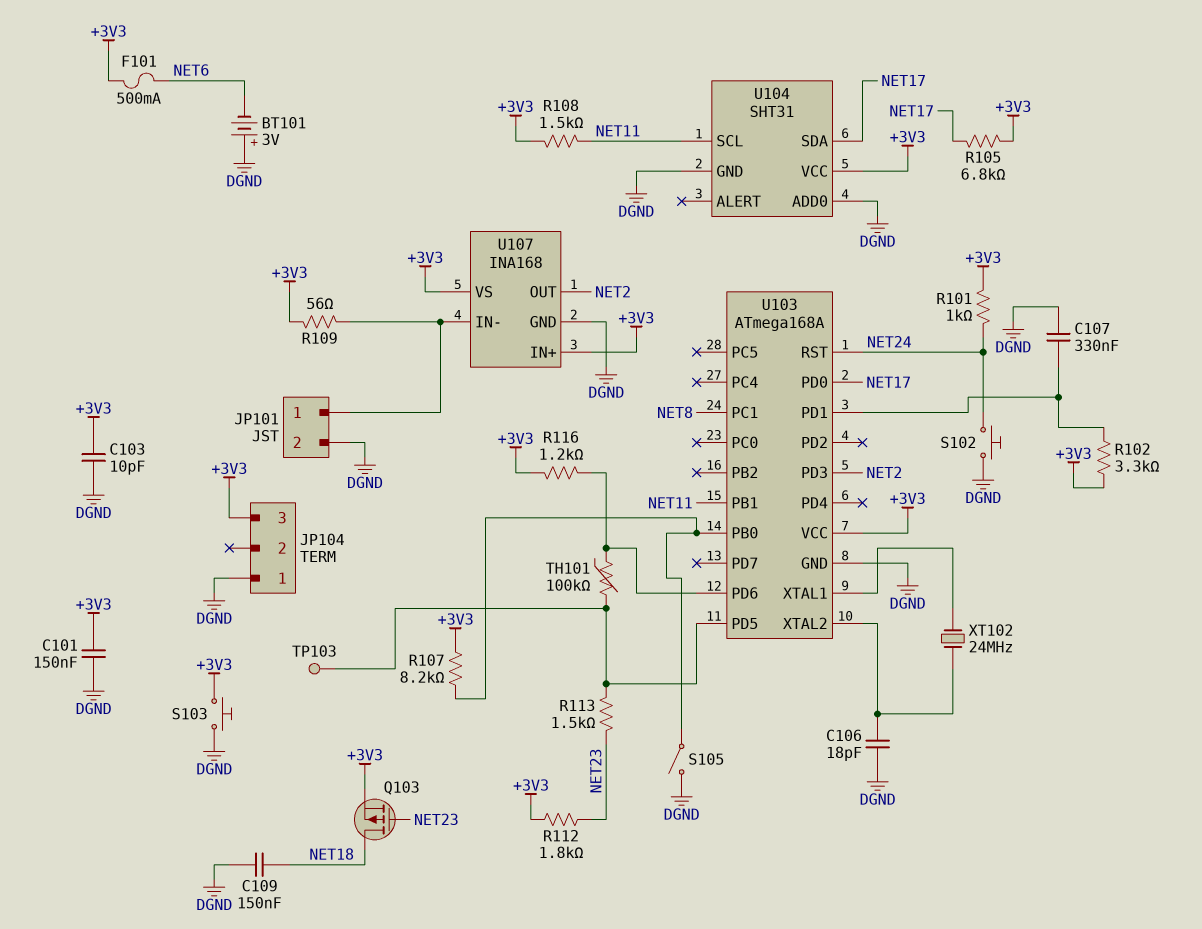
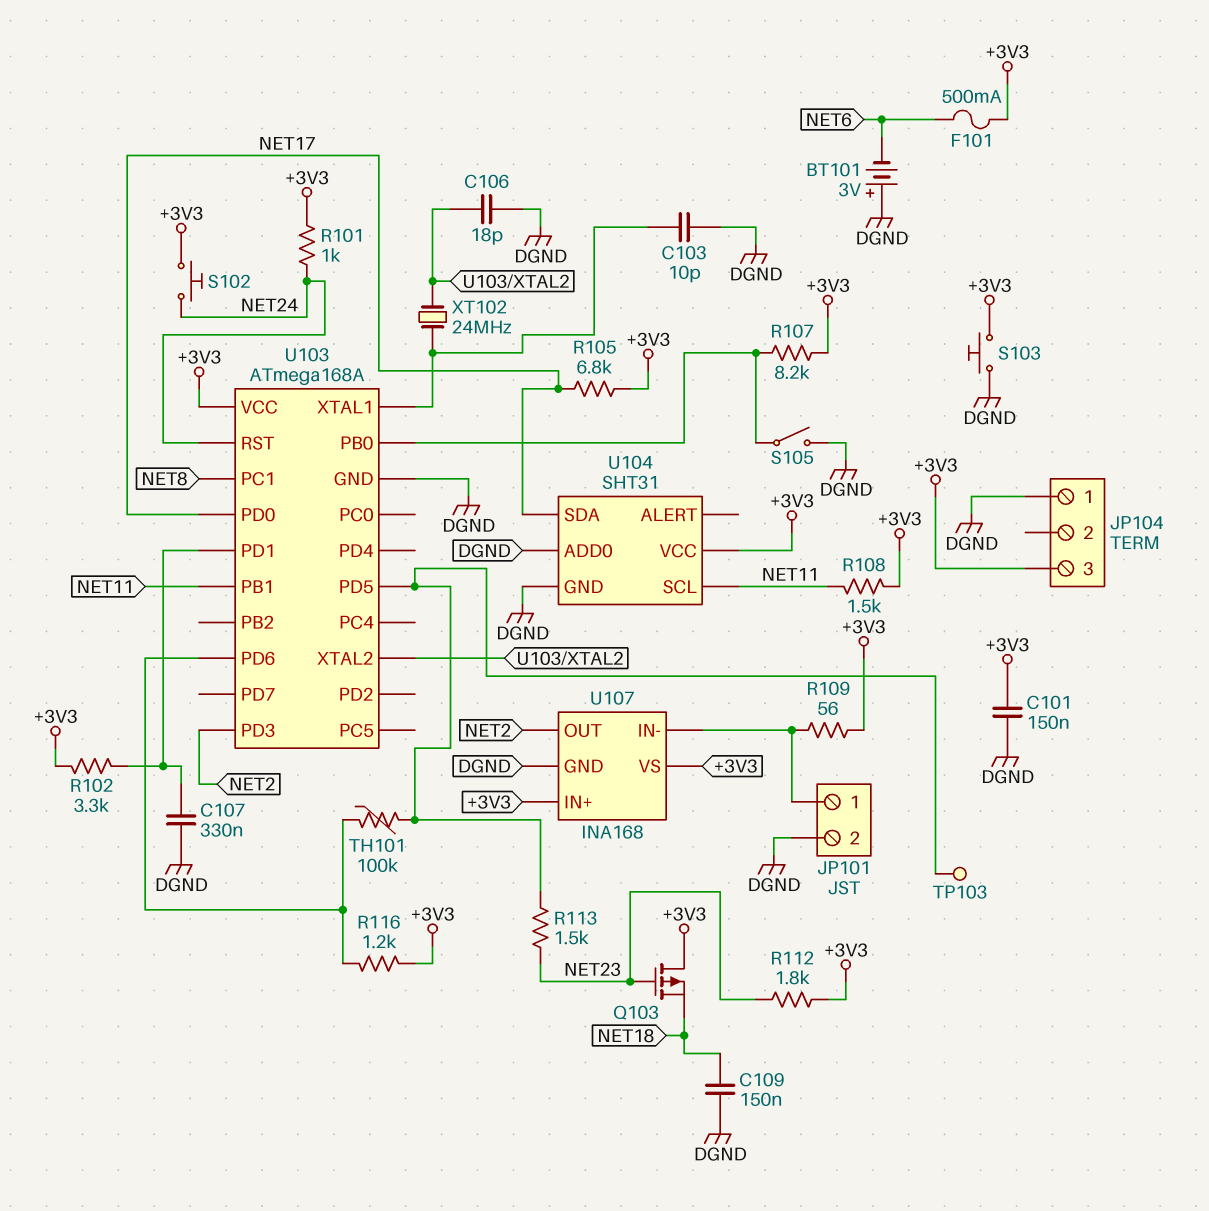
C103: 10pF (+3V3, DGND) -> 10pF (DGND, U103/XTAL1)
Q103: PMOS (G NET23, D NET18, S +3V3) -> PMOS (G NET23, D +3V3, S NET18)
S102: button (DGND, NET24) -> button (+3V3, NET24)

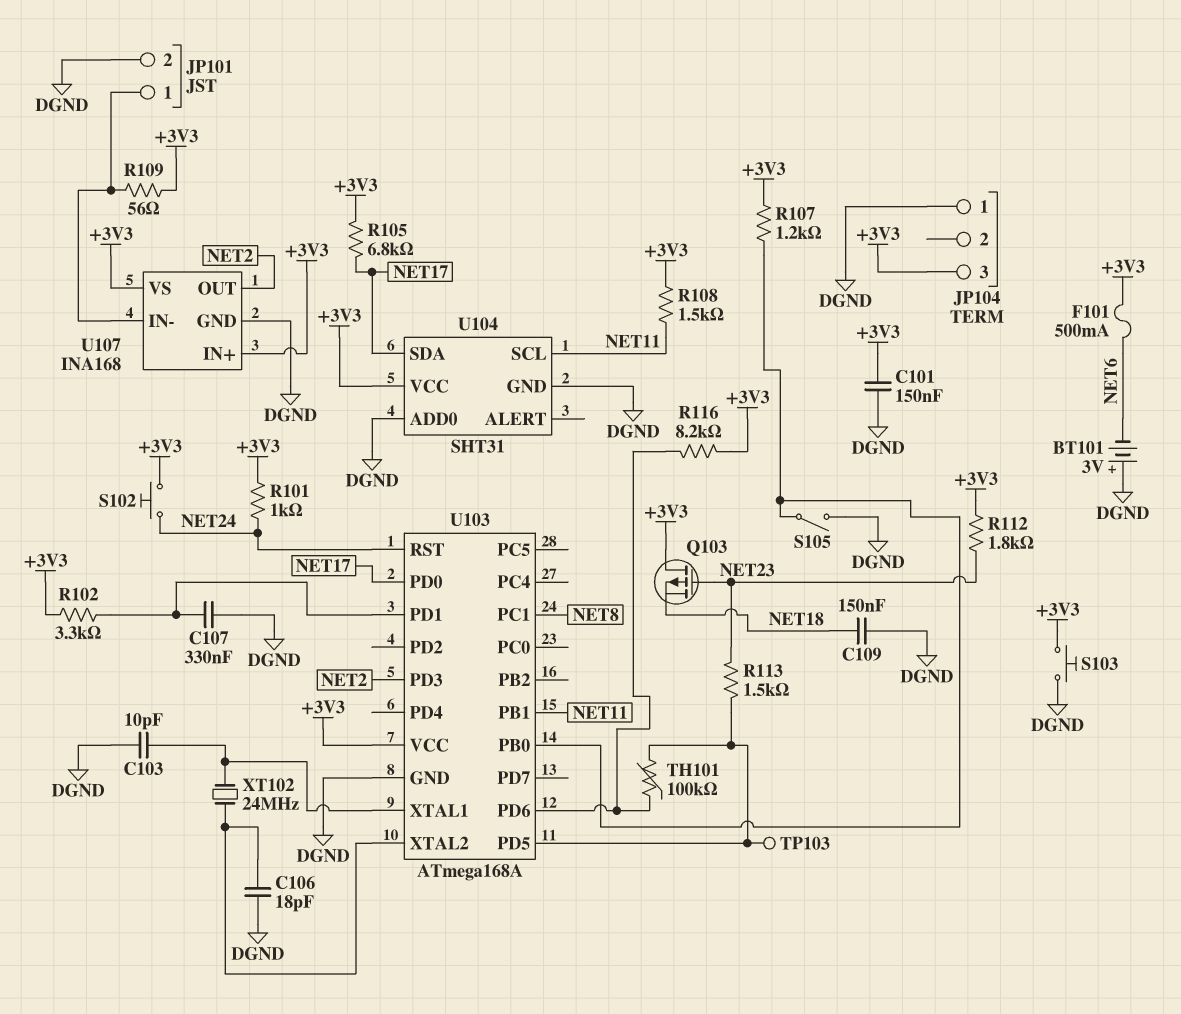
R107: 8.2k (+3V3, U103/PB0) -> 1.2k (+3V3, U103/PB0)
R116: 1.2k (+3V3, U103/PD6) -> 8.2k (+3V3, U103/PD6)

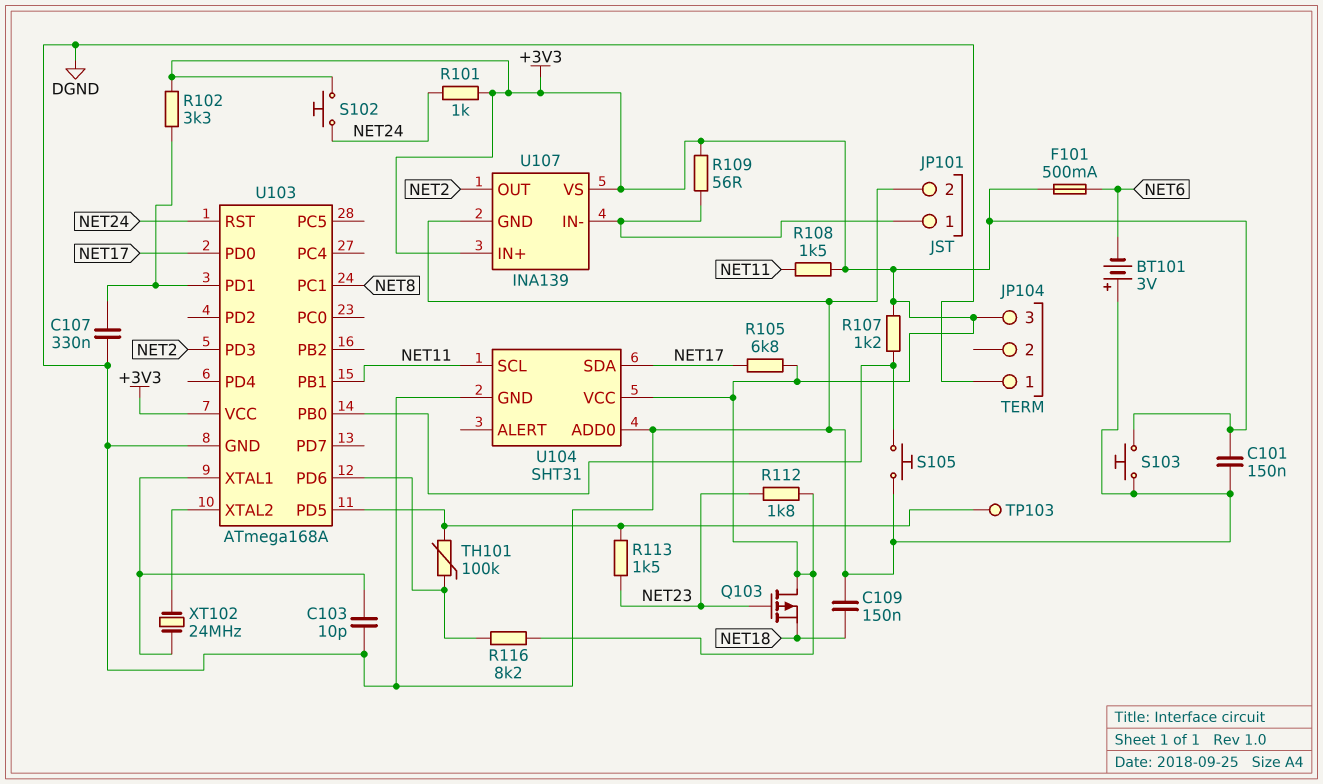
C106: 18pF (DGND, U103/XTAL2) -> none
S105: switch (DGND, U103/PB0) -> button (DGND, U103/PB0)
U107: INA168 -> INA139

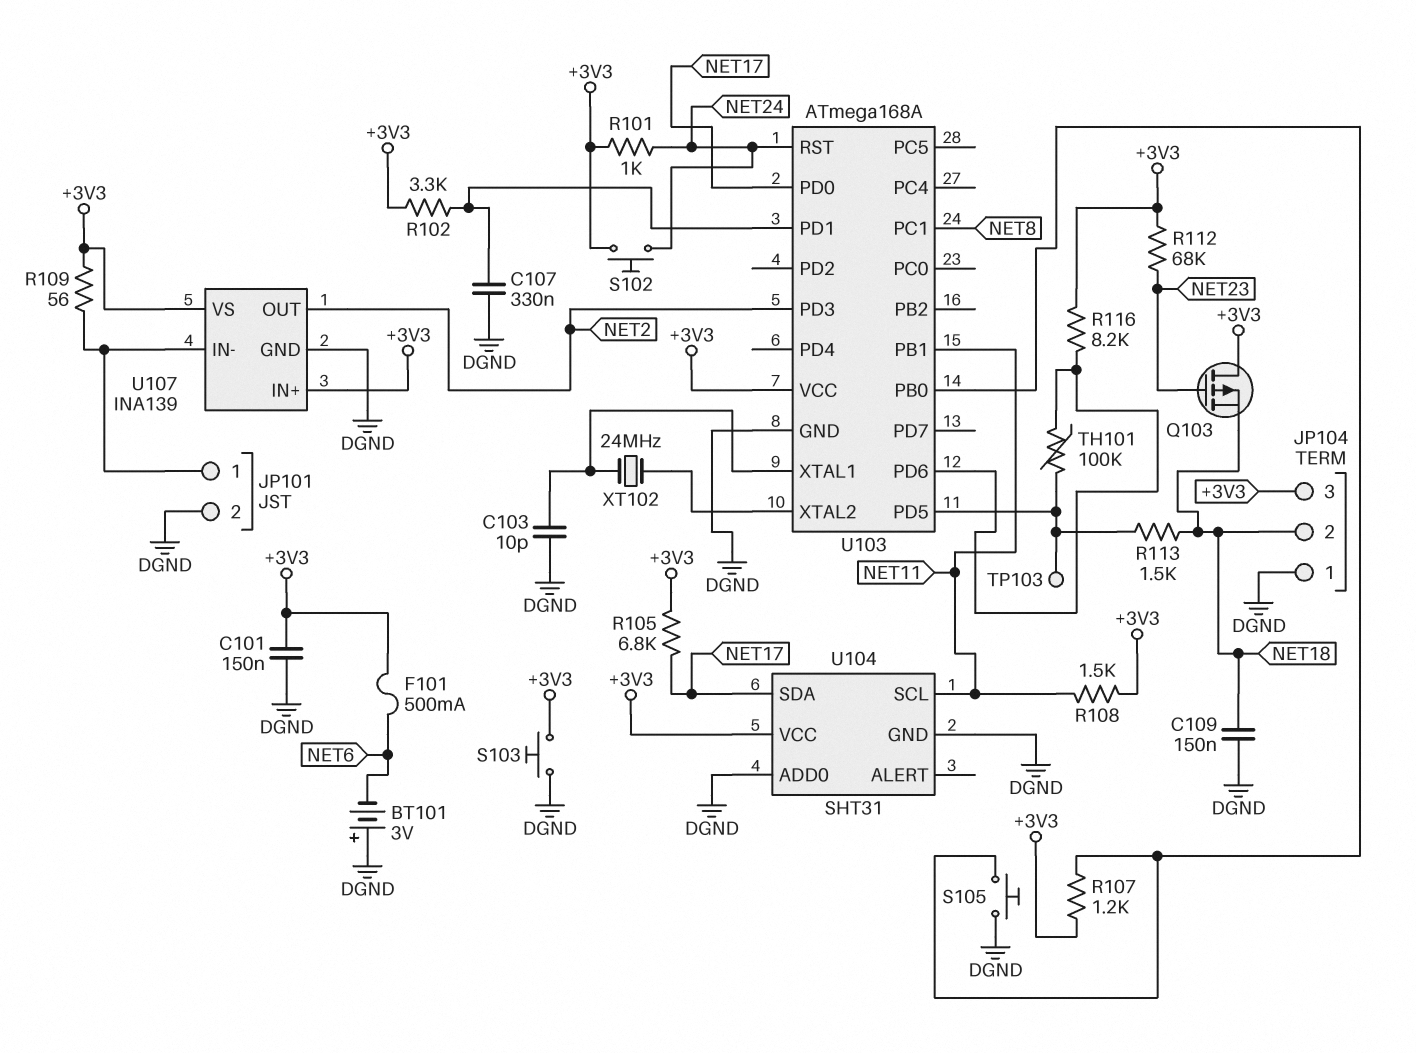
JP104 pin 2: none -> NET18
R112: 1.8k (+3V3, NET23) -> 68k (+3V3, NET23)
R113: 1.5k (NET23, U103/PD5) -> 1.5k (NET18, U103/PD5)

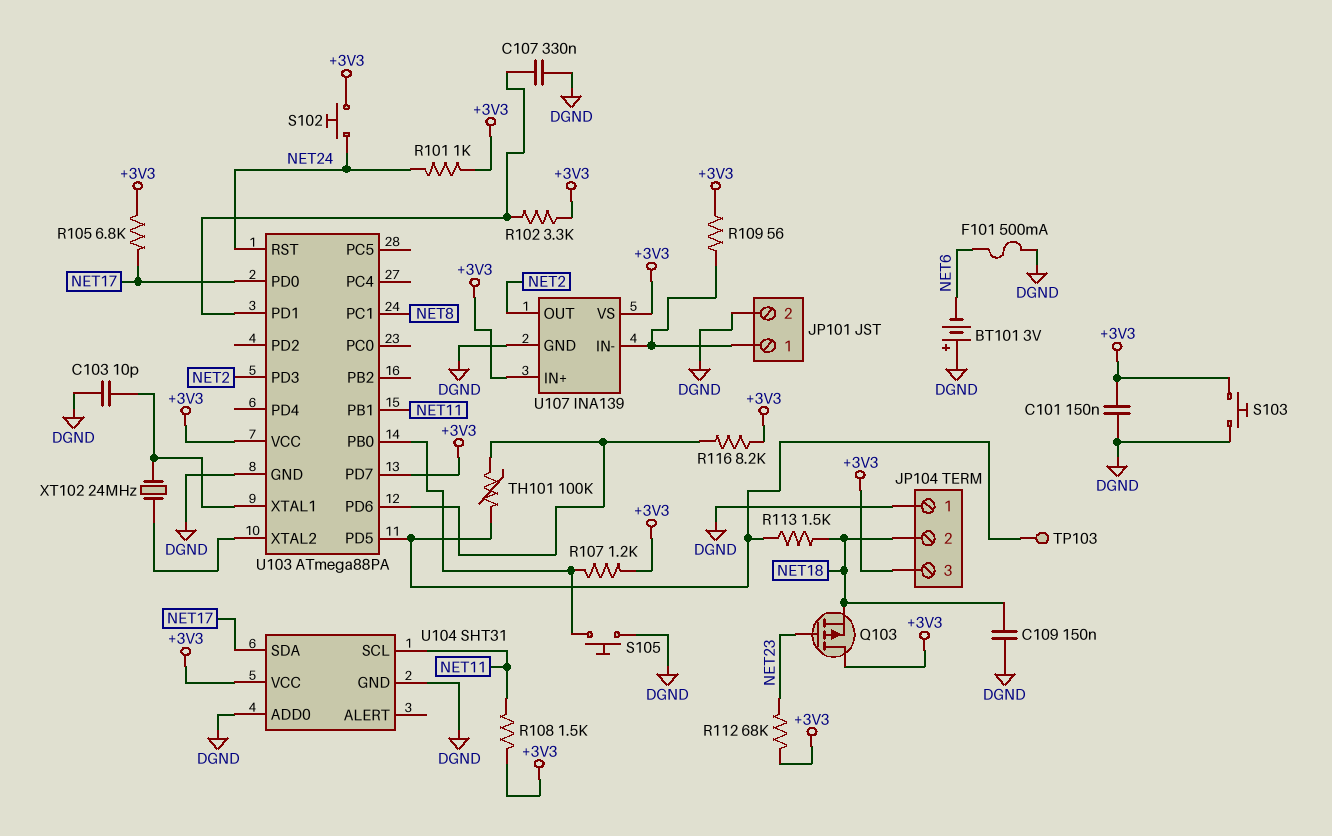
F101: 500mA (+3V3, NET6) -> 500mA (DGND, NET6)
U103: ATmega168A -> ATmega88PA
U103 pin PD7: none -> +3V3

